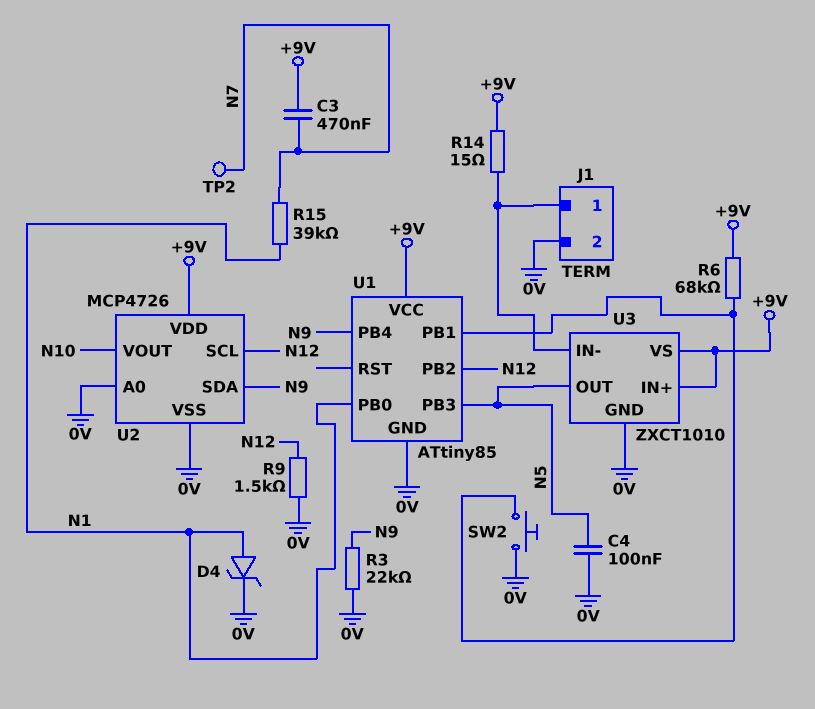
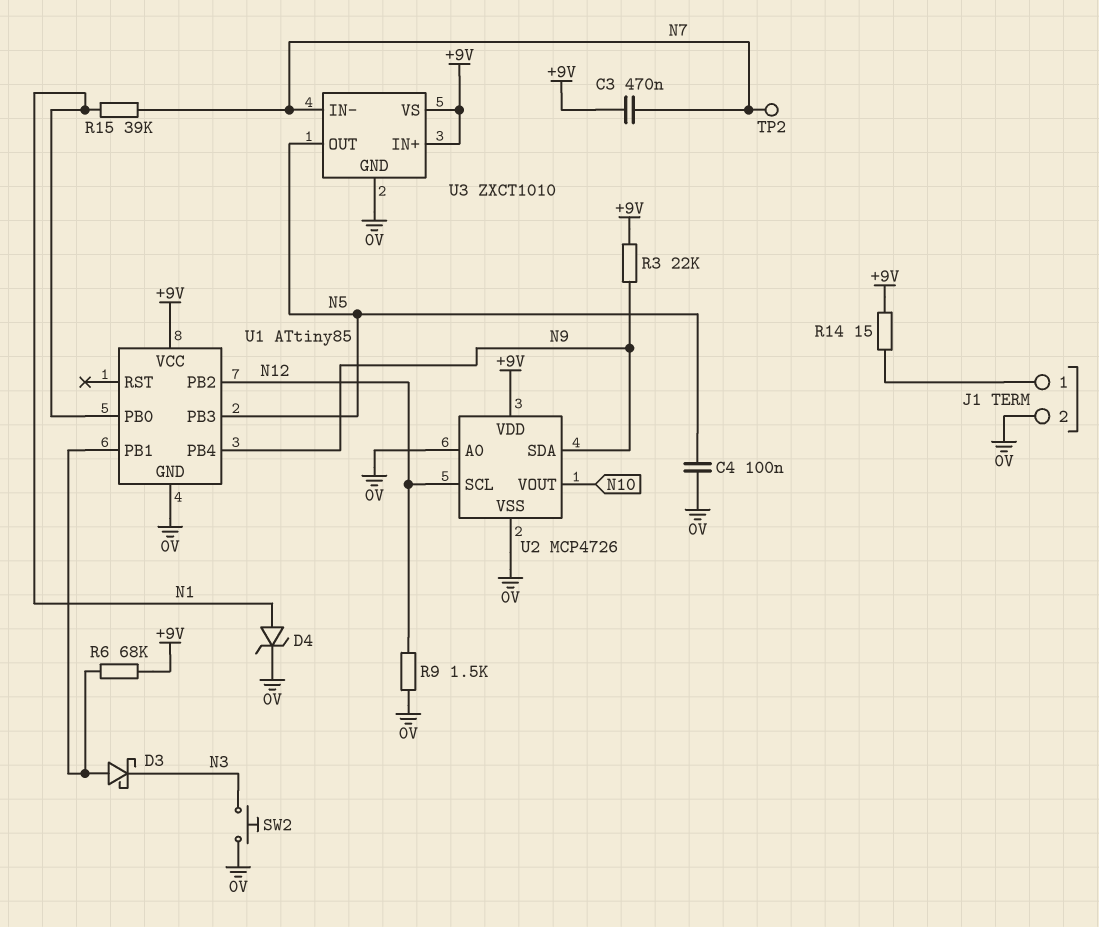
D3: none -> schottky (A U1/PB1, K N3)
R3: 22k (0V, N9) -> 22k (+9V, N9)
SW2: button (0V, U1/PB1) -> button (0V, N3)
U3 pin IN-: J1/1 -> N7

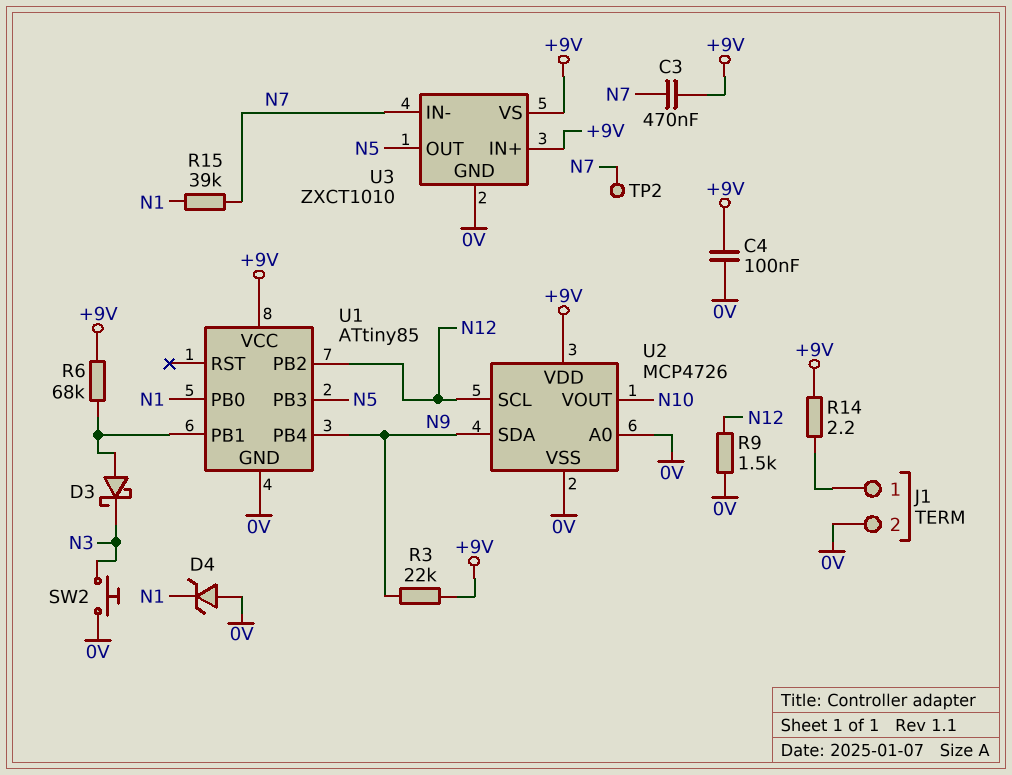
C4: 100nF (0V, N5) -> 100nF (+9V, 0V)
D4: zener (A N1, K 0V) -> zener (A 0V, K N1)
R14: 15 (+9V, J1/1) -> 2.2 (+9V, J1/1)

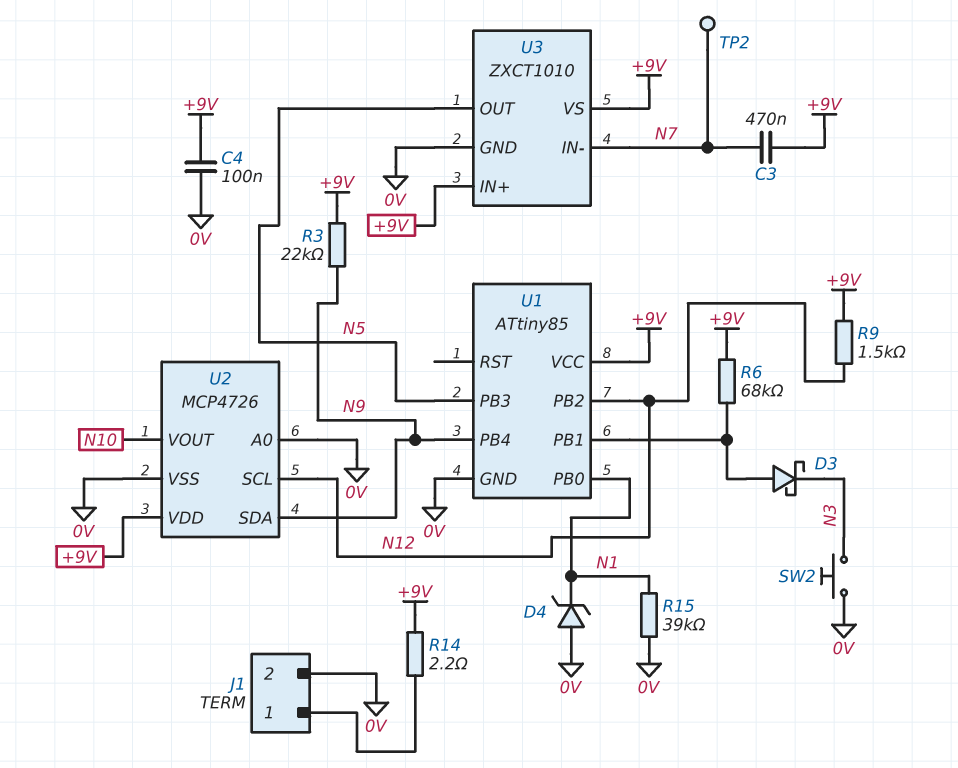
R9: 1.5k (0V, N12) -> 1.5k (+9V, N12)
R15: 39k (N1, N7) -> 39k (0V, N1)

